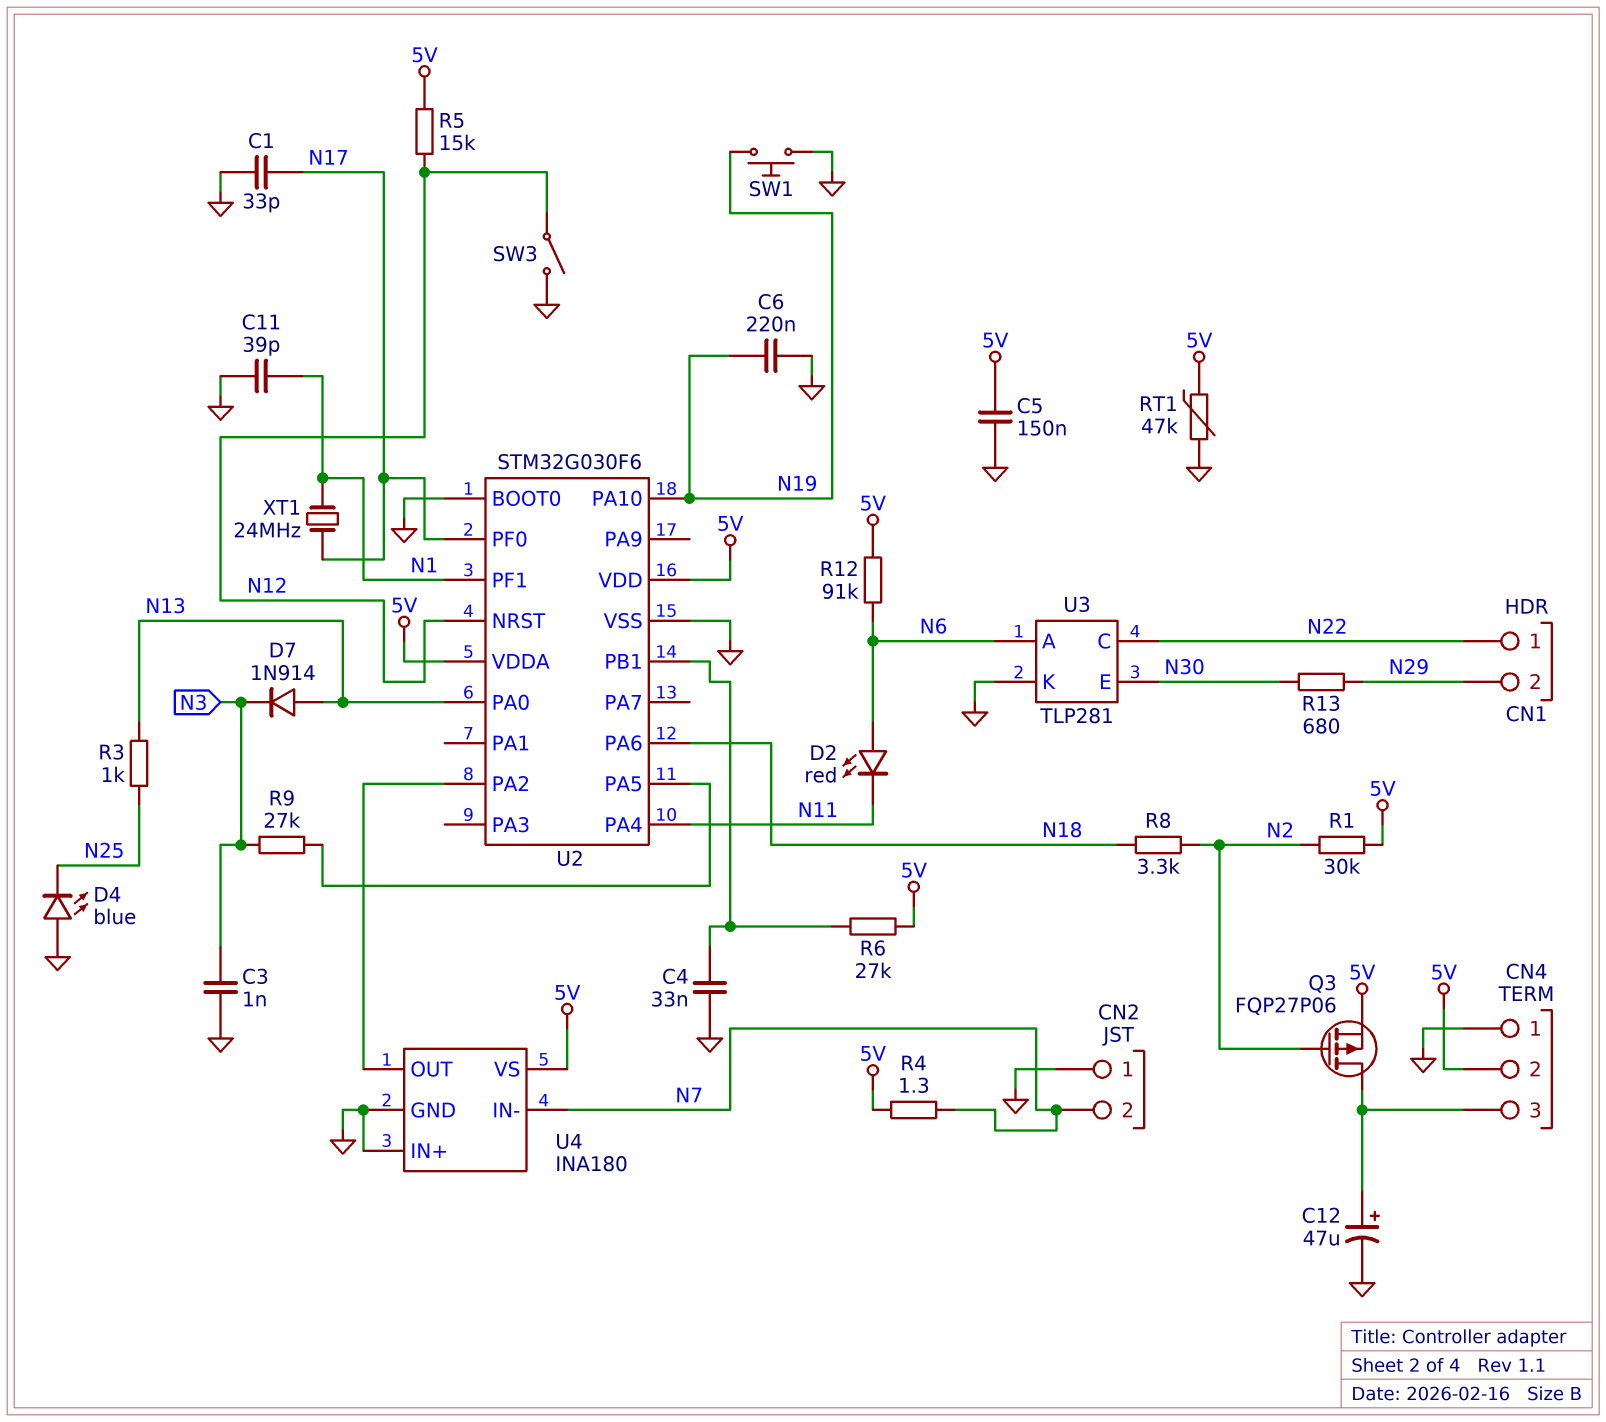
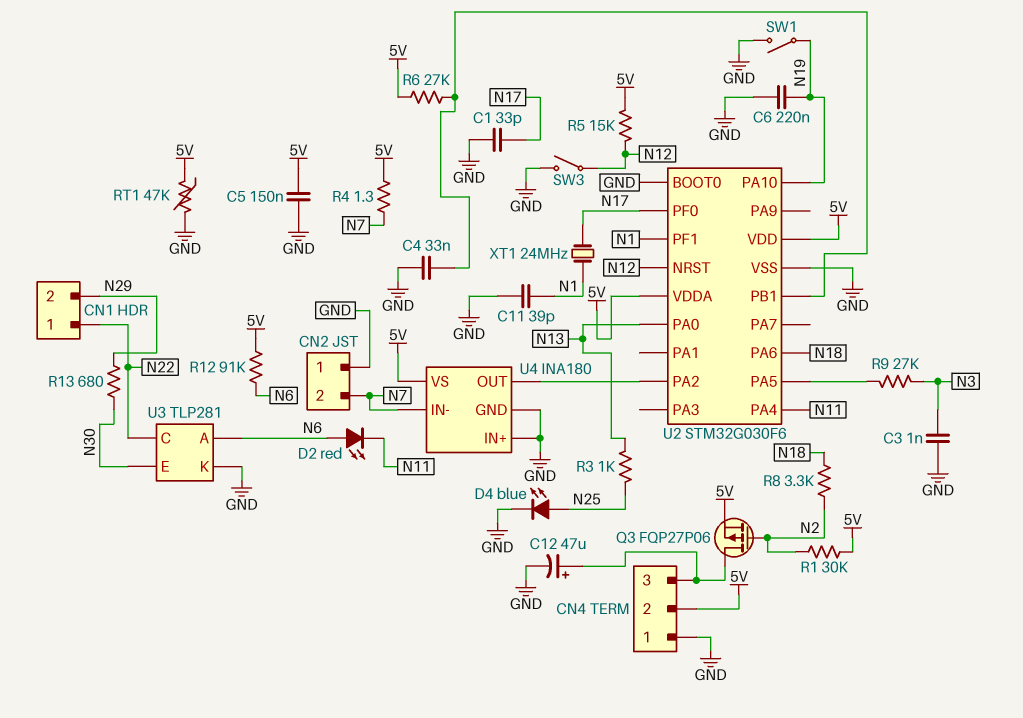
D4: LED blue (A GND, K N25) -> LED blue (A N25, K GND)
D7: diode 1N914 (A N13, K N3) -> none
SW1: button (GND, N19) -> switch (GND, N19)

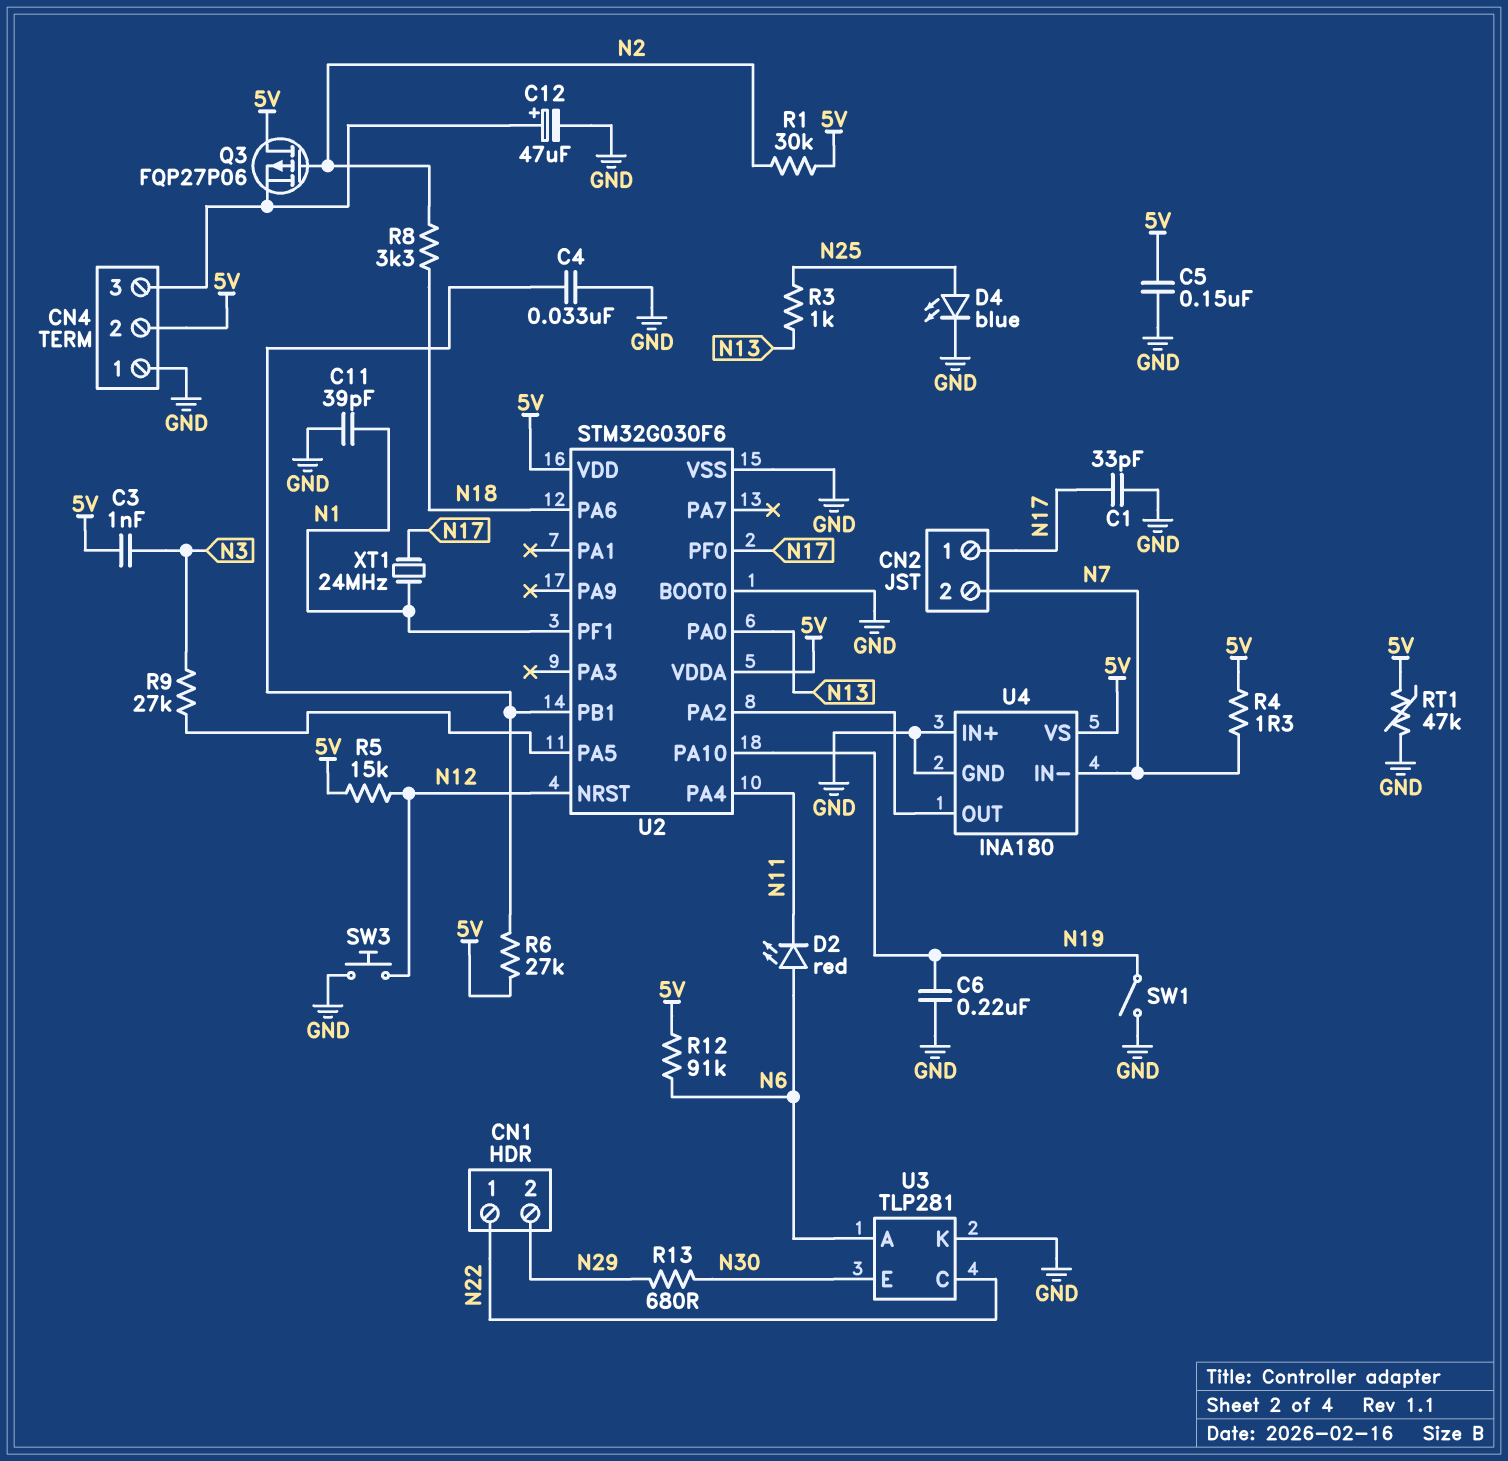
C3: 1nF (GND, N3) -> 1nF (5V, N3)
CN2 pin 1: GND -> N17
Q3: PMOS FQP27P06 (G N2, D CN4/3, S 5V) -> PMOS FQP27P06 (G N2, D 5V, S CN4/3)
SW3: switch (GND, N12) -> button (GND, N12)

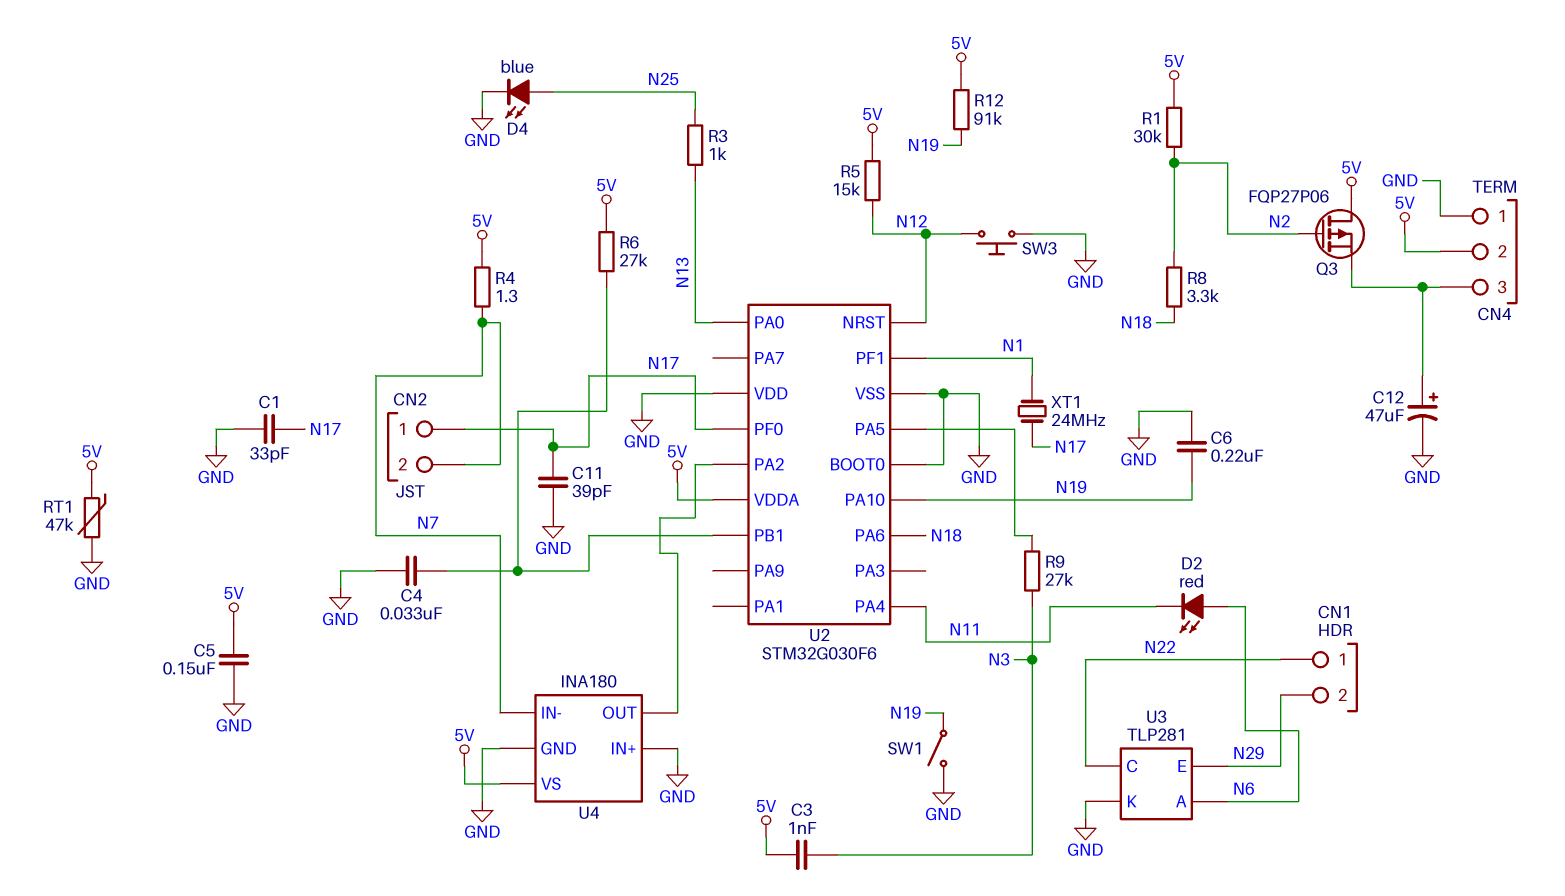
C11: 39pF (GND, N1) -> 39pF (GND, N17)
R12: 91k (5V, N6) -> 91k (5V, N19)
R13: 680 (N29, N30) -> none
U2 pin VDD: 5V -> GND
U3 pin E: N30 -> N29

